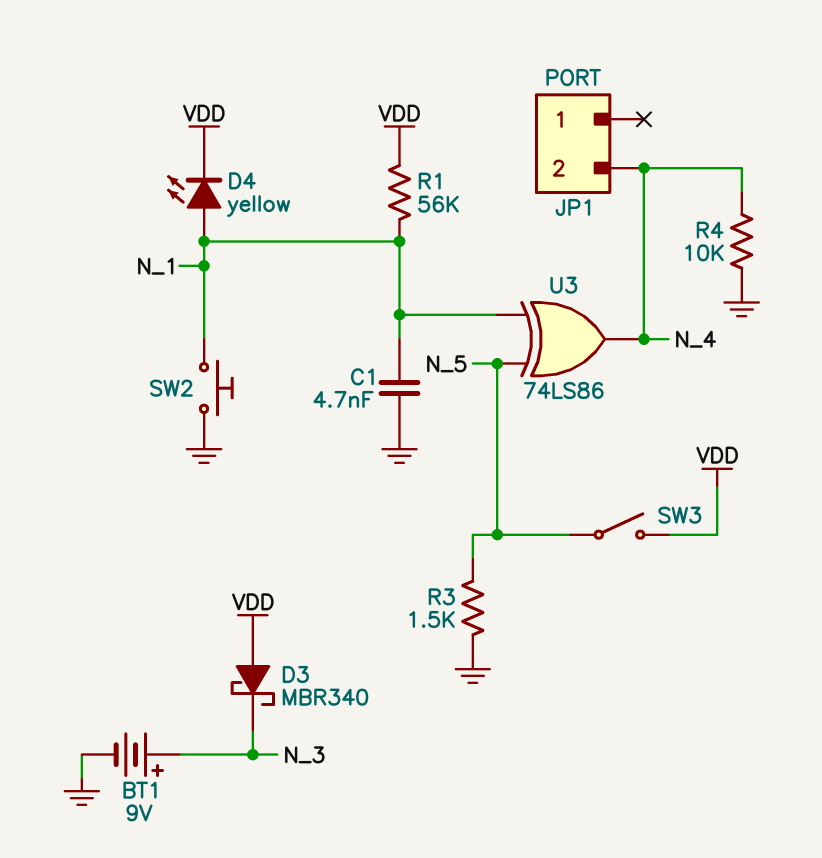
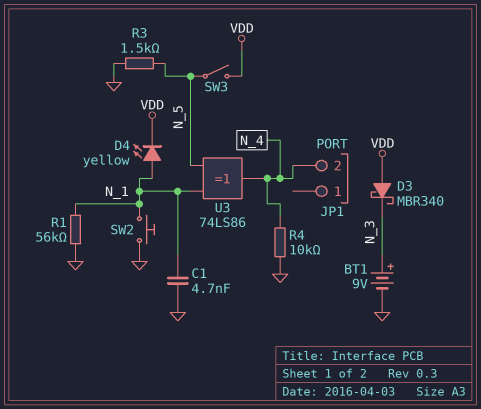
R1: 56k (N_1, VDD) -> 56k (GND, N_1)

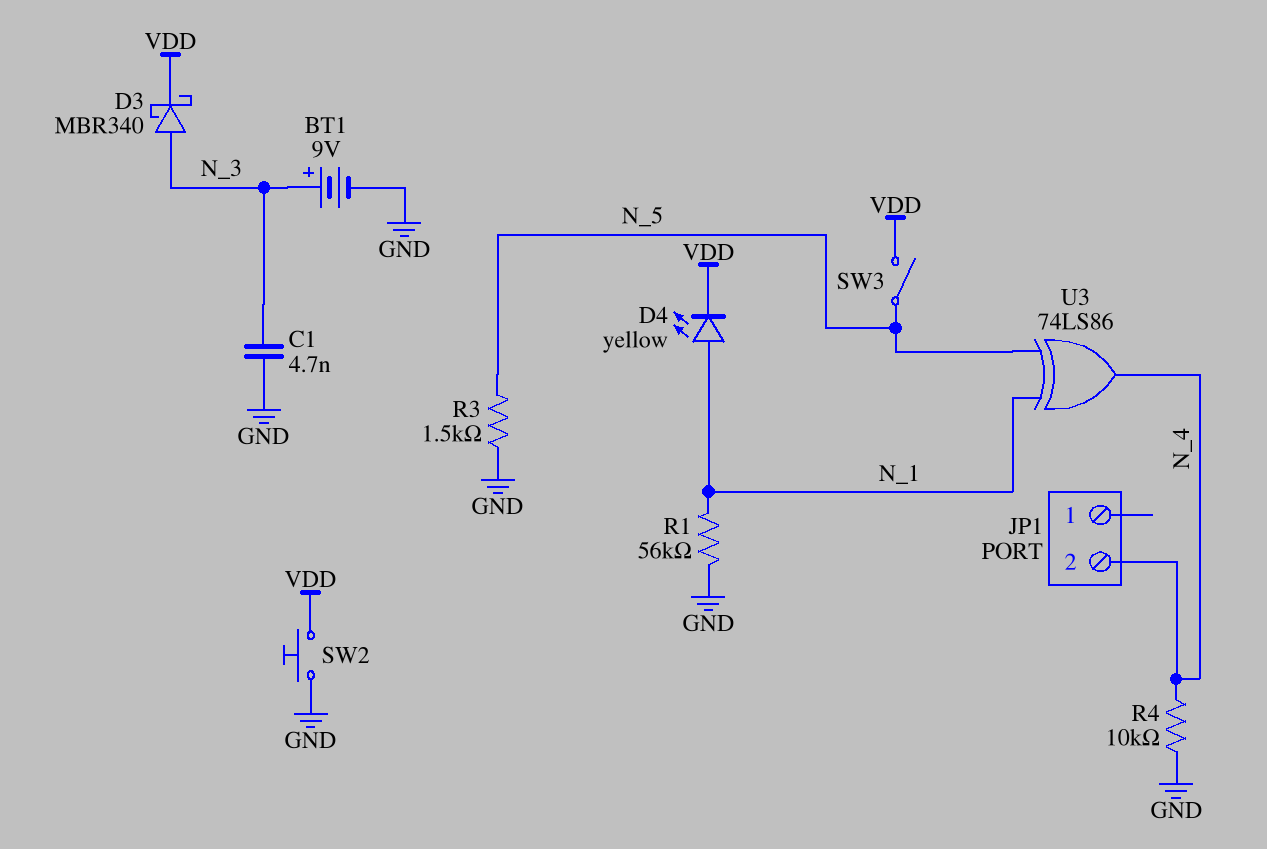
C1: 4.7nF (GND, N_1) -> 4.7nF (GND, N_3)
D3: schottky MBR340 (A VDD, K N_3) -> schottky MBR340 (A N_3, K VDD)
SW2: button (GND, N_1) -> button (GND, VDD)

